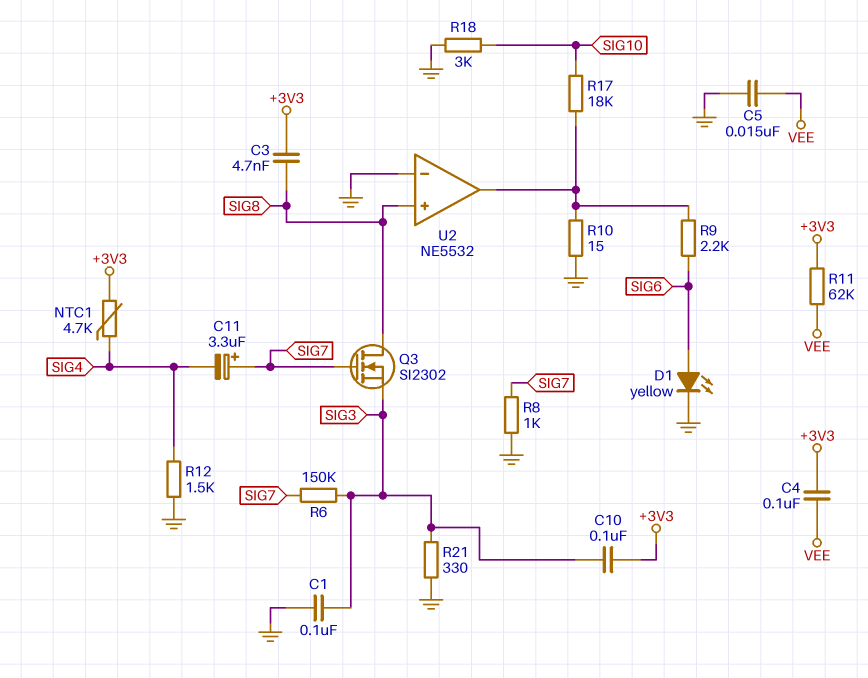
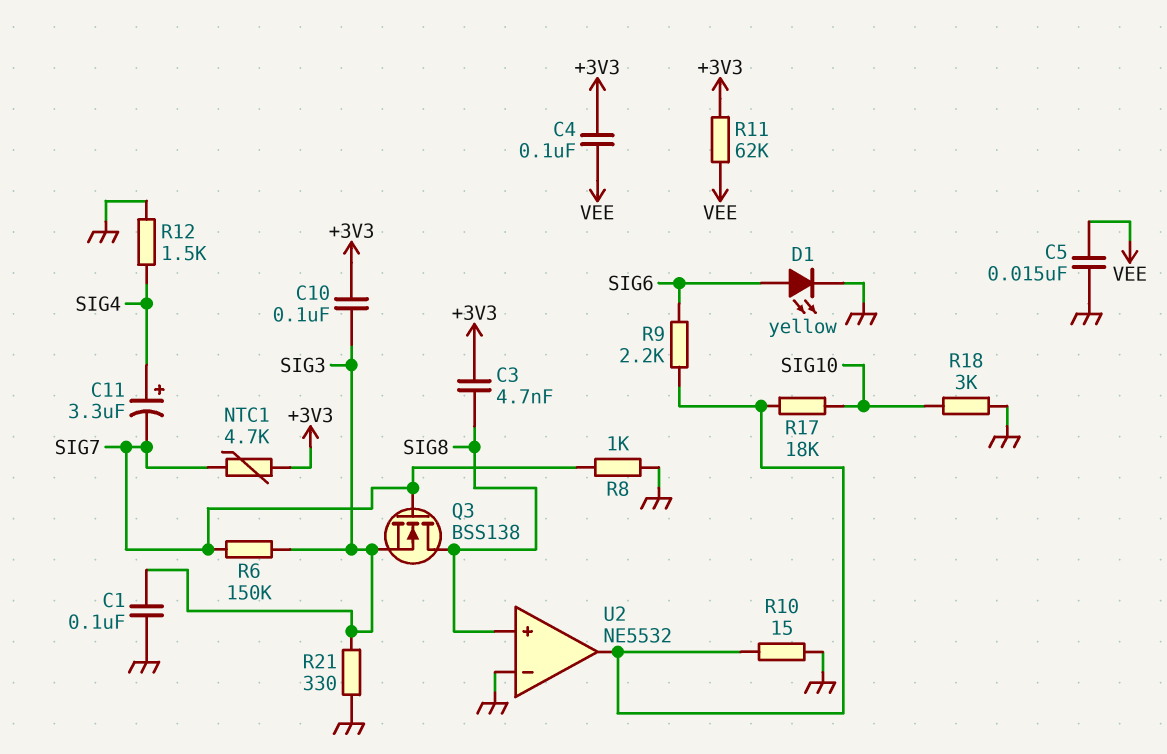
C11: 3.3uF (plus SIG7, minus SIG4) -> 3.3uF (plus SIG4, minus SIG7)
NTC1: 4.7k (+3V3, SIG4) -> 4.7k (+3V3, SIG7)
Q3: NMOS SI2302 (G SIG7, D SIG8, S SIG3) -> NMOS BSS138 (G SIG7, D SIG8, S SIG3)

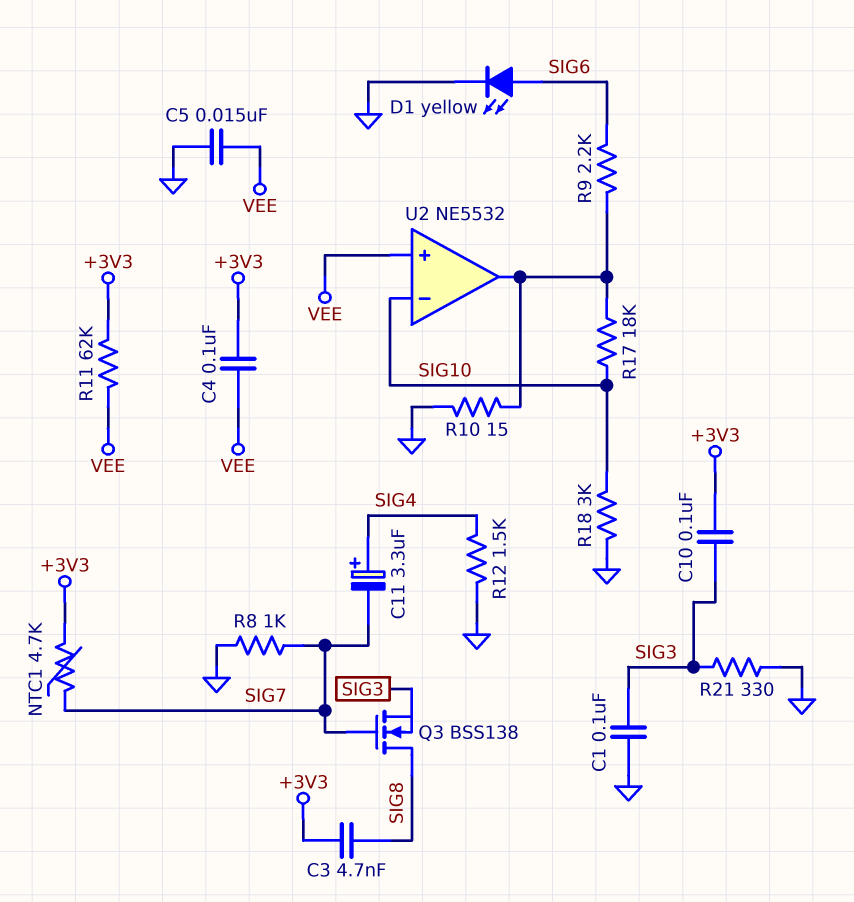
R6: 150k (SIG3, SIG7) -> none
U2 pin in+: SIG8 -> VEE
U2 pin in-: GND -> SIG10

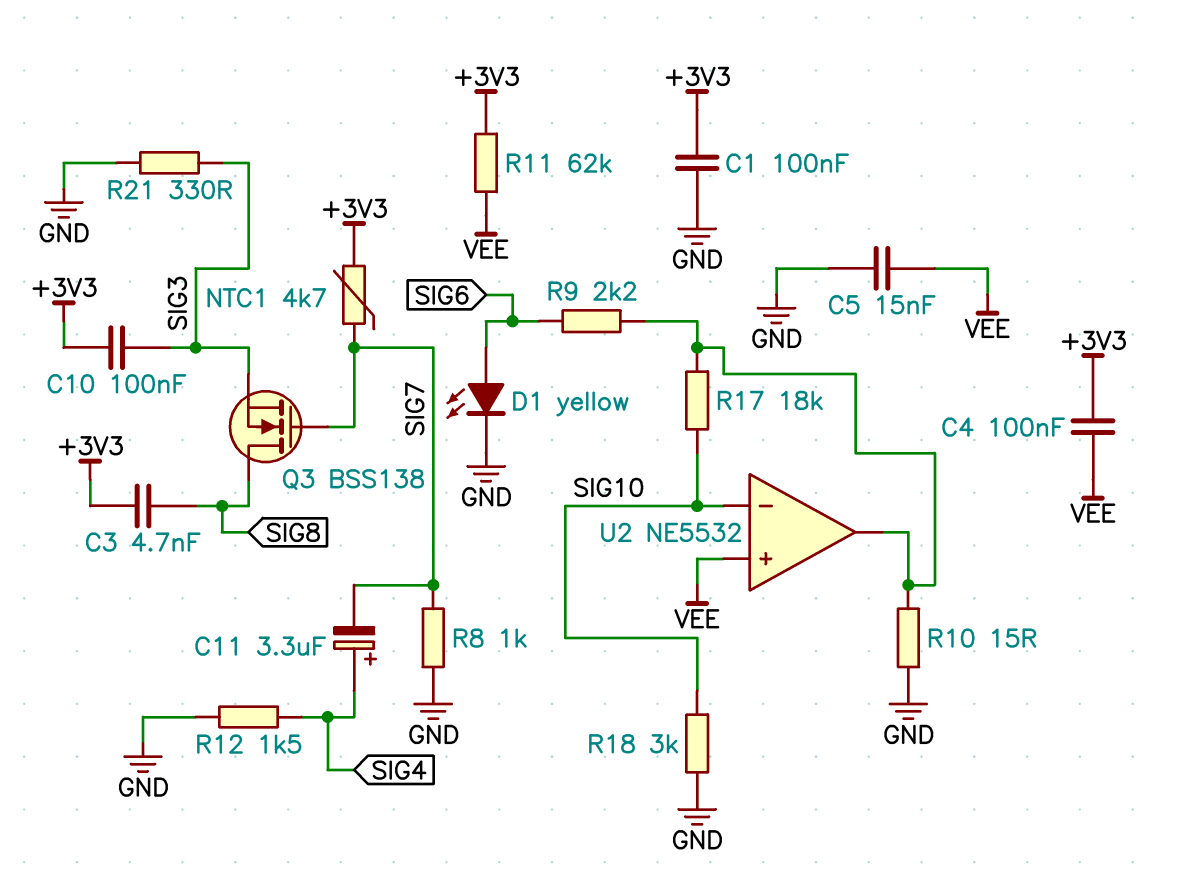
C1: 100nF (GND, SIG3) -> 100nF (+3V3, GND)

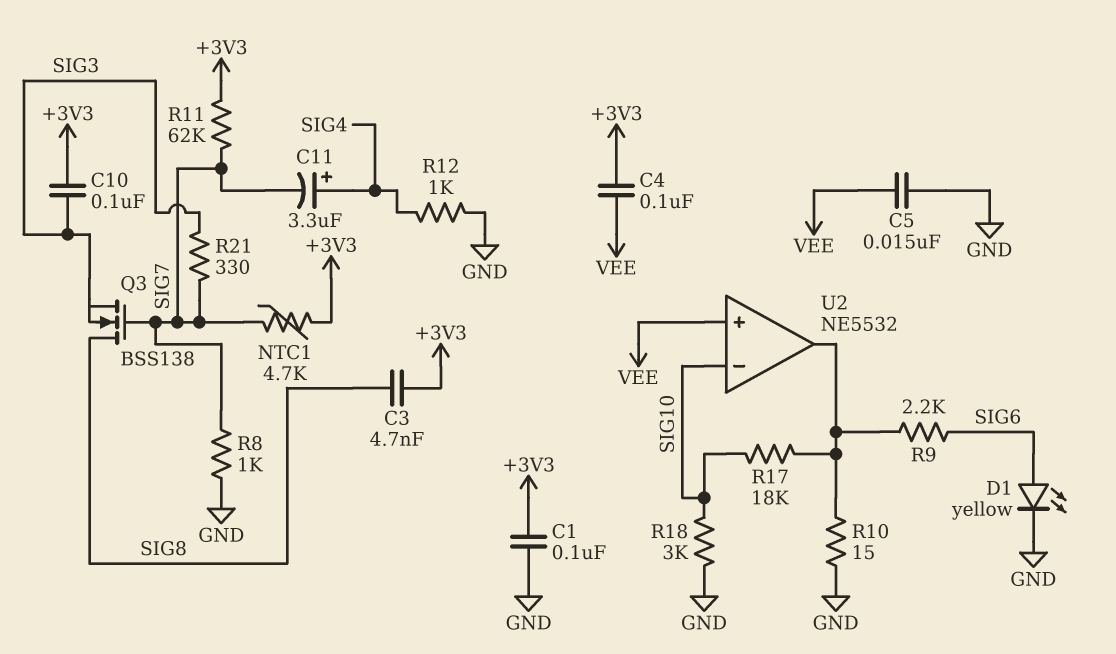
R11: 62k (+3V3, VEE) -> 62k (+3V3, SIG7)
R12: 1.5k (GND, SIG4) -> 1k (GND, SIG4)
R21: 330 (GND, SIG3) -> 330 (SIG3, SIG7)

